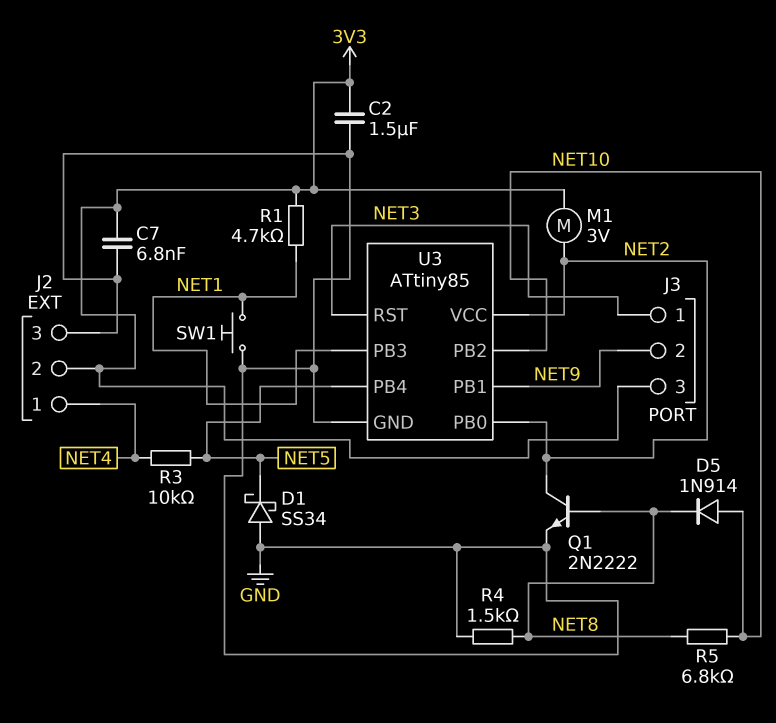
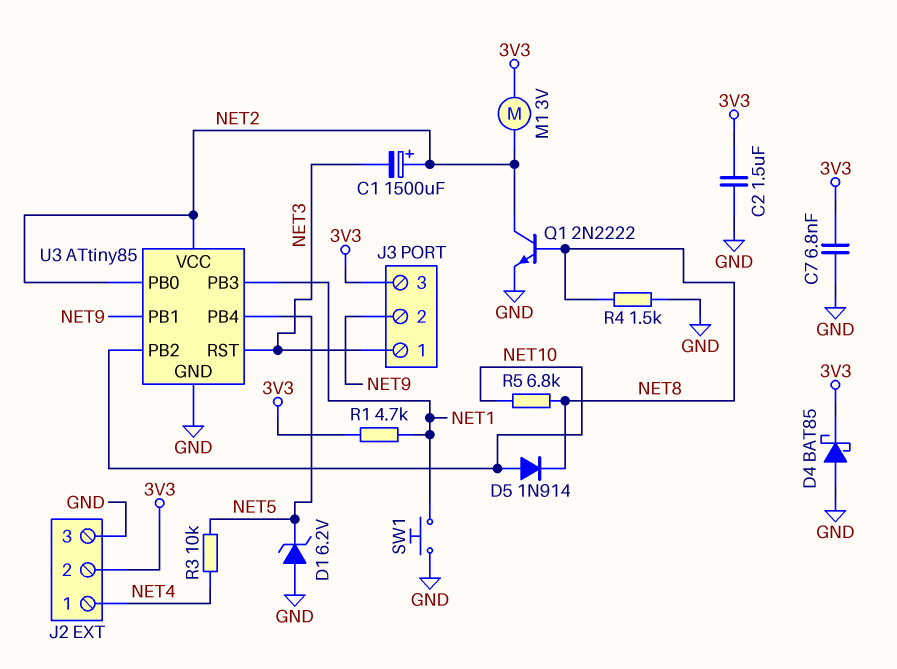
C1: none -> 1500uF (plus NET2, minus NET3)
D1: schottky SS34 (A GND, K NET5) -> zener 6.2V (A GND, K NET5)
D4: none -> schottky BAT85 (A GND, K 3V3)

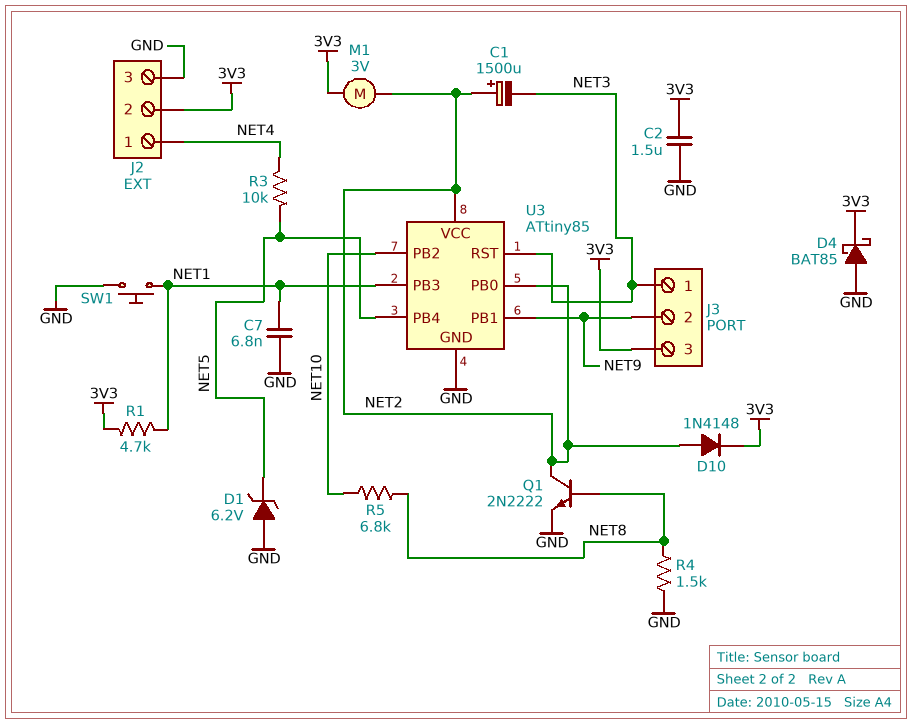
C7: 6.8nF (3V3, GND) -> 6.8nF (GND, NET1)
D5: diode 1N914 (A NET10, K NET8) -> none
D10: none -> diode 1N4148 (A NET2, K 3V3)

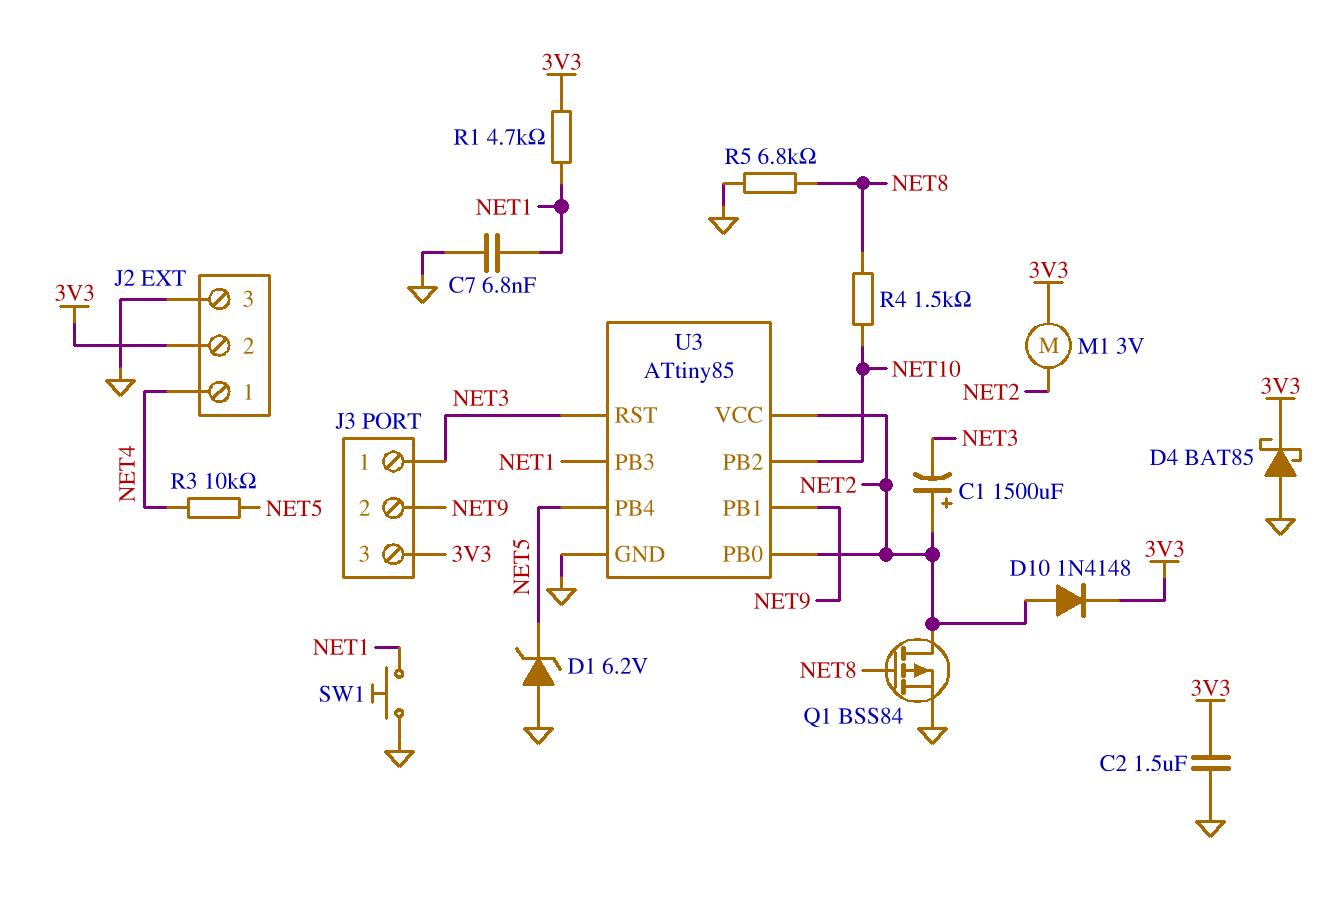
Q1: NPN 2N2222 (B NET8, C NET2, E GND) -> PMOS BSS84 (G NET8, D NET2, S GND)
R4: 1.5k (GND, NET8) -> 1.5k (NET8, NET10)
R5: 6.8k (NET8, NET10) -> 6.8k (GND, NET8)

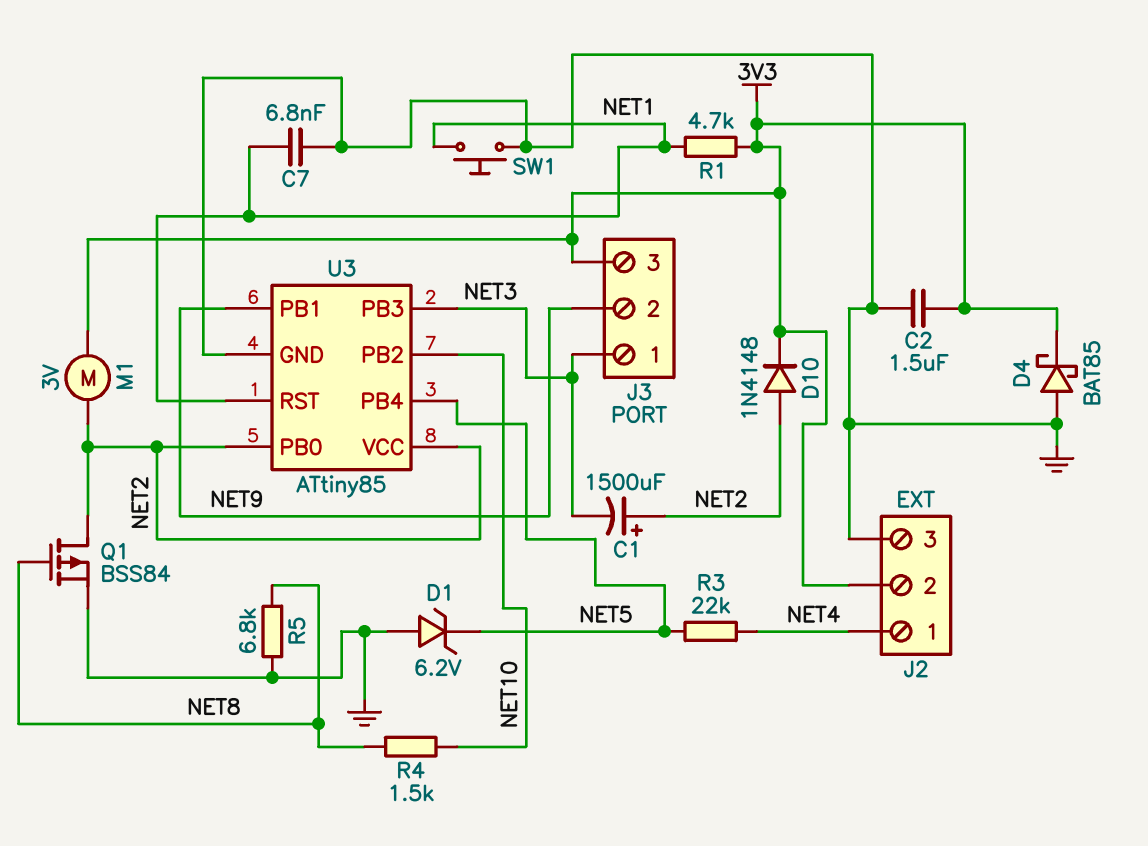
R3: 10k (NET4, NET5) -> 22k (NET4, NET5)
U3 pin PB3: NET1 -> NET3
U3 pin RST: NET3 -> NET1

